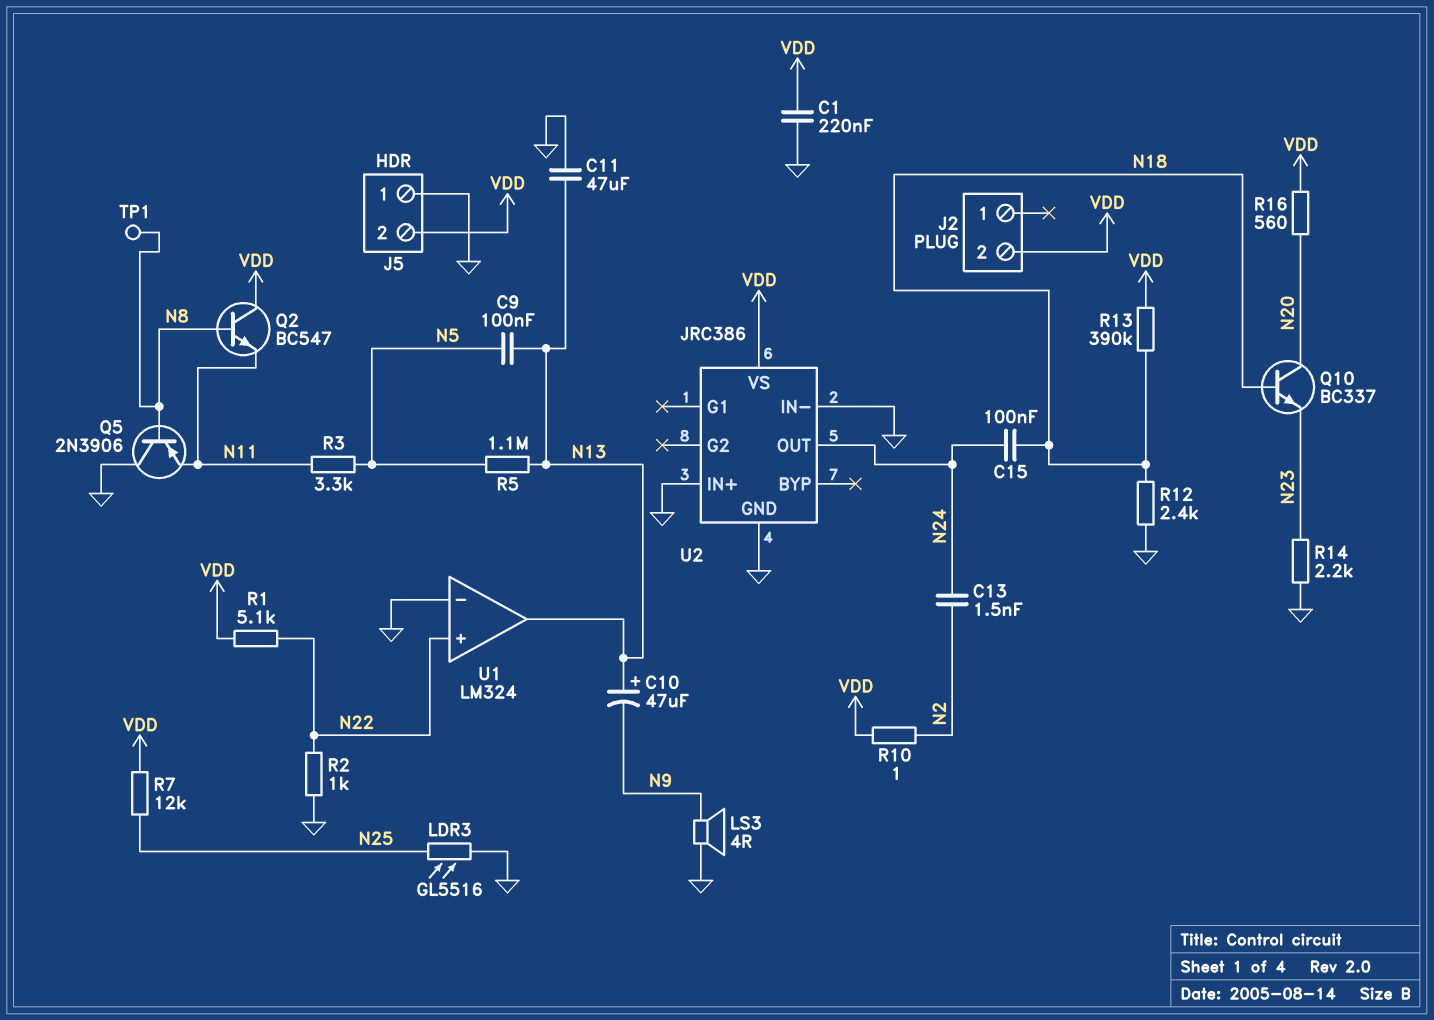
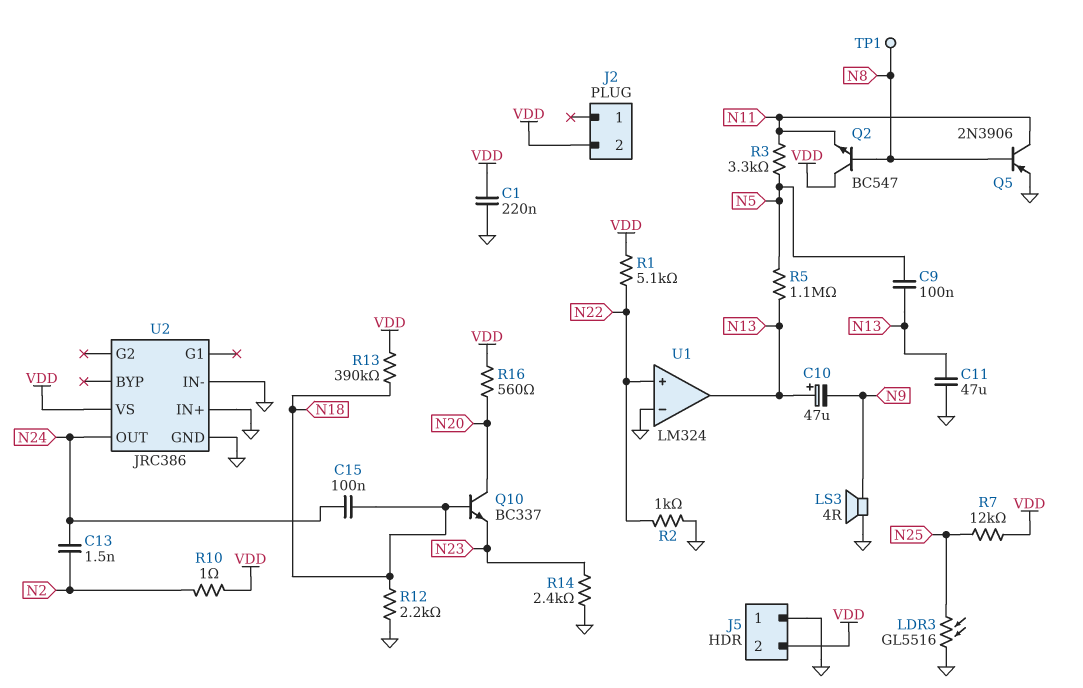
Q5: PNP 2N3906 (B N8, C GND, E N11) -> PNP 2N3906 (B N8, C N11, E GND)
R12: 2.4k (GND, N18) -> 2.2k (GND, N18)
R14: 2.2k (GND, N23) -> 2.4k (GND, N23)

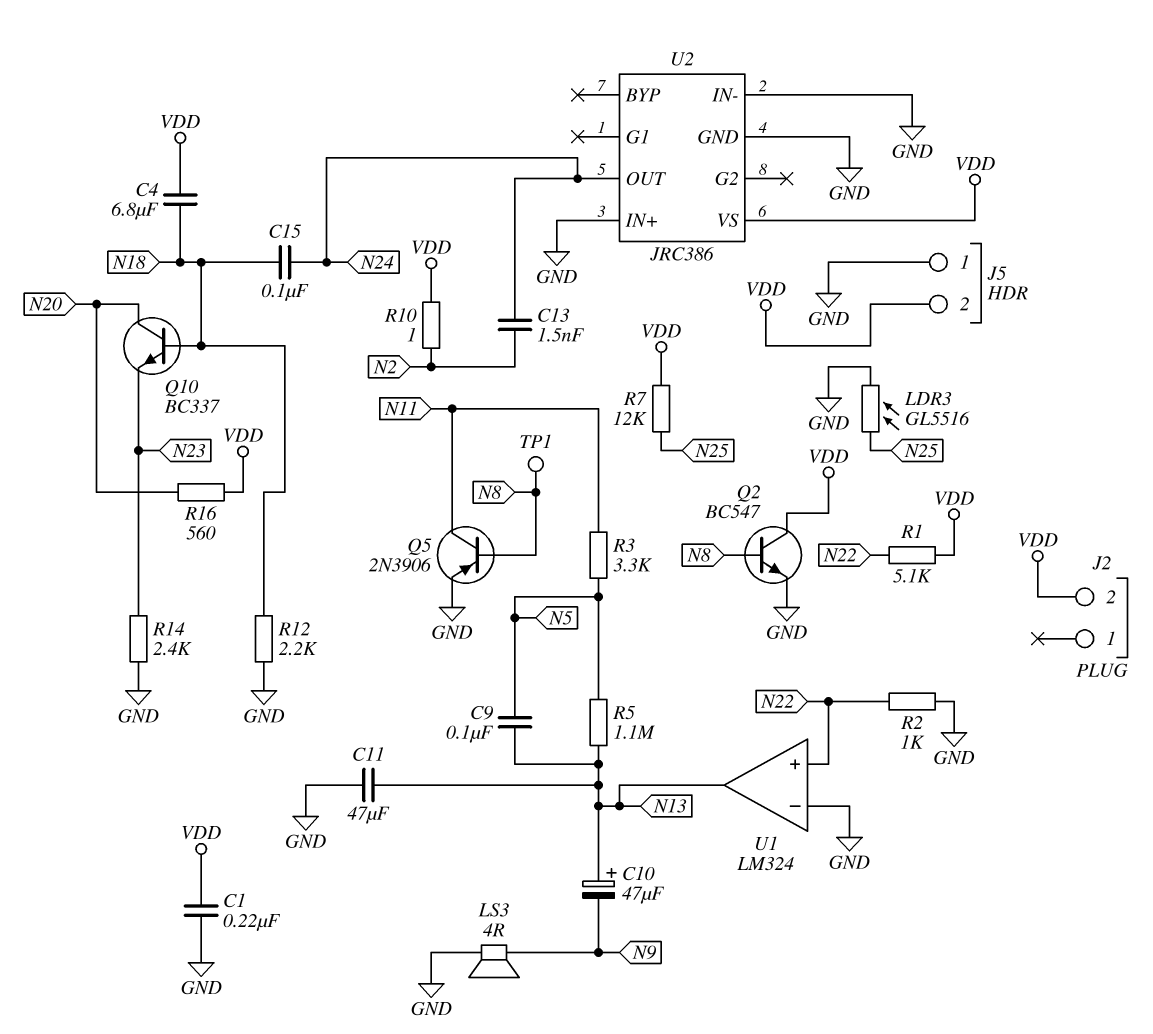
C4: none -> 6.8uF (N18, VDD)
Q2: NPN BC547 (B N8, C VDD, E N11) -> NPN BC547 (B N8, C VDD, E GND)
R13: 390k (N18, VDD) -> none

